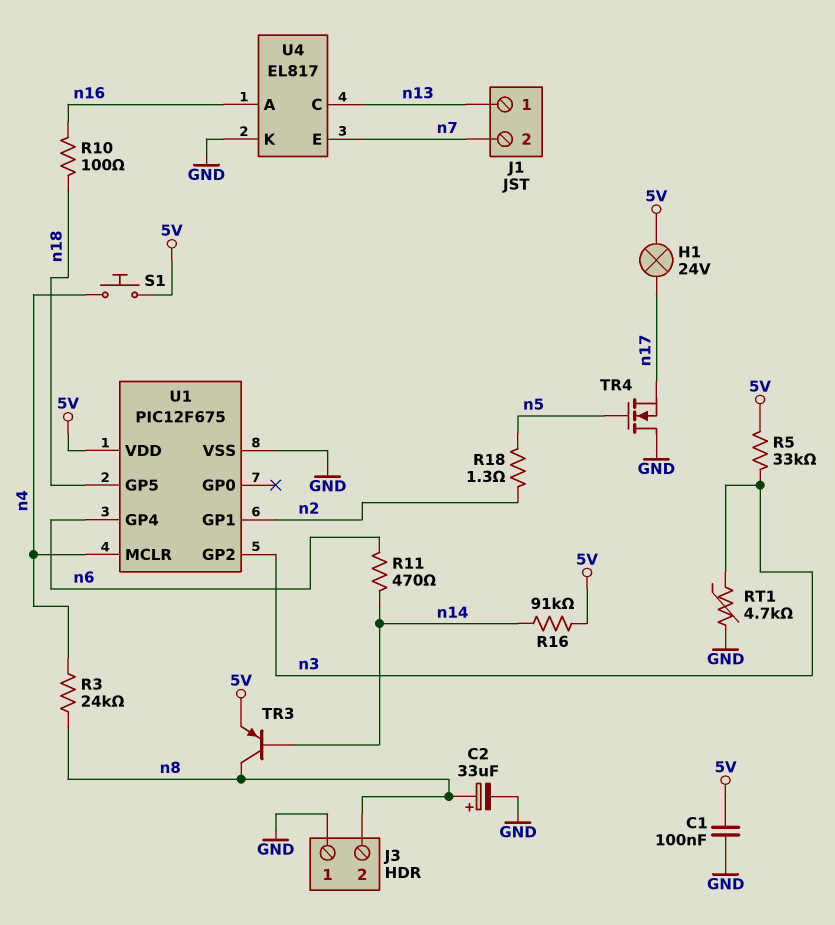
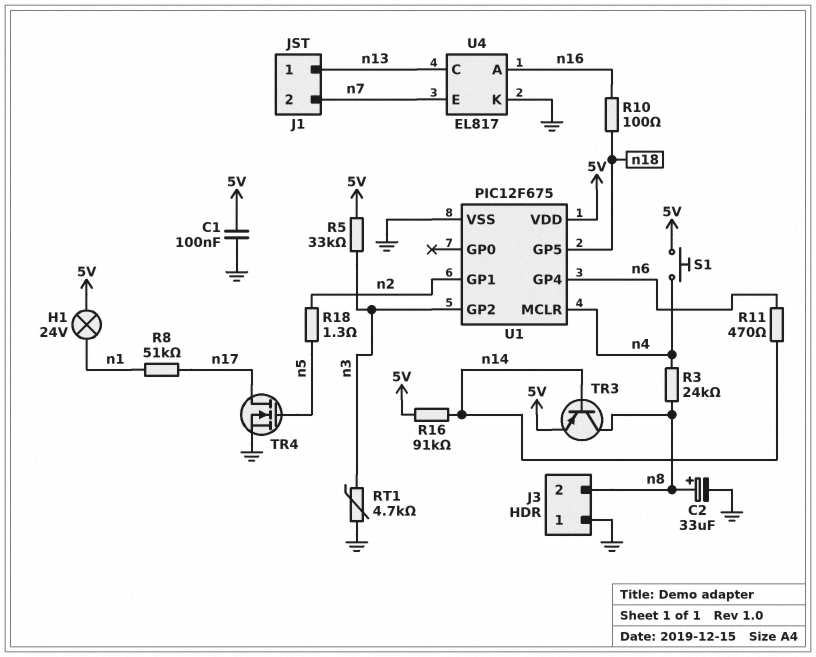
H1: lamp 24V (5V, n17) -> lamp 24V (5V, n1)
R8: none -> 51k (n1, n17)
TR4: NMOS (G n5, D GND, S n17) -> NMOS (G n5, D n17, S GND)

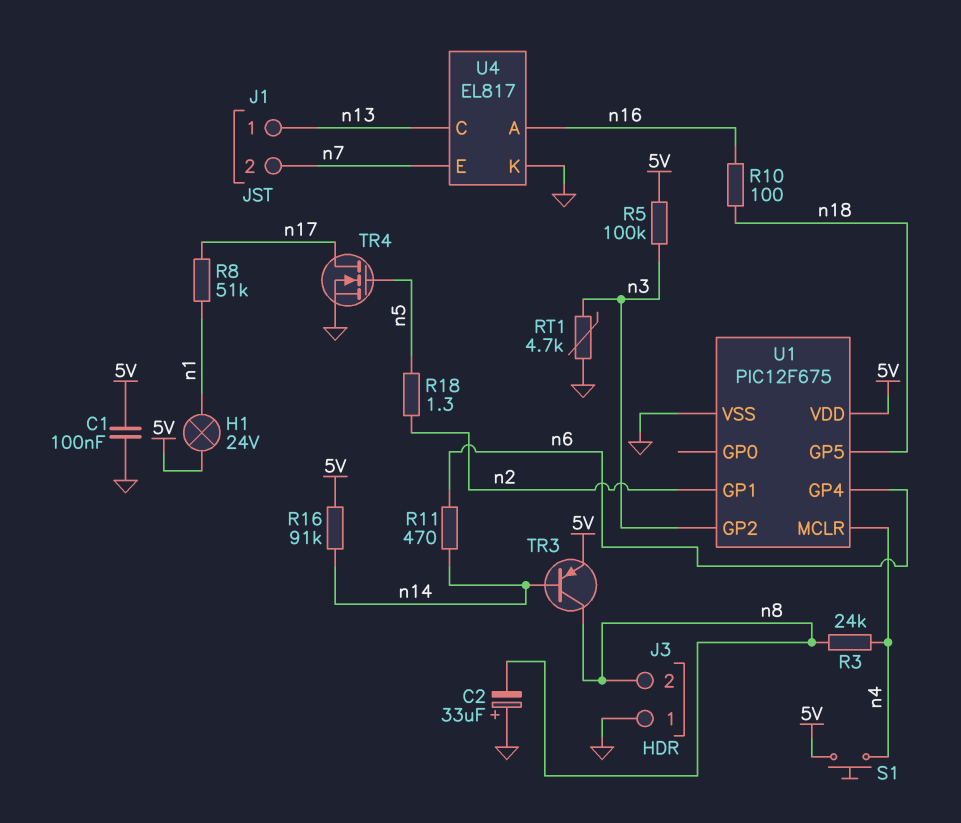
C2: 33uF (plus n8, minus GND) -> 33uF (plus GND, minus n8)
R5: 33k (5V, n3) -> 100k (5V, n3)

